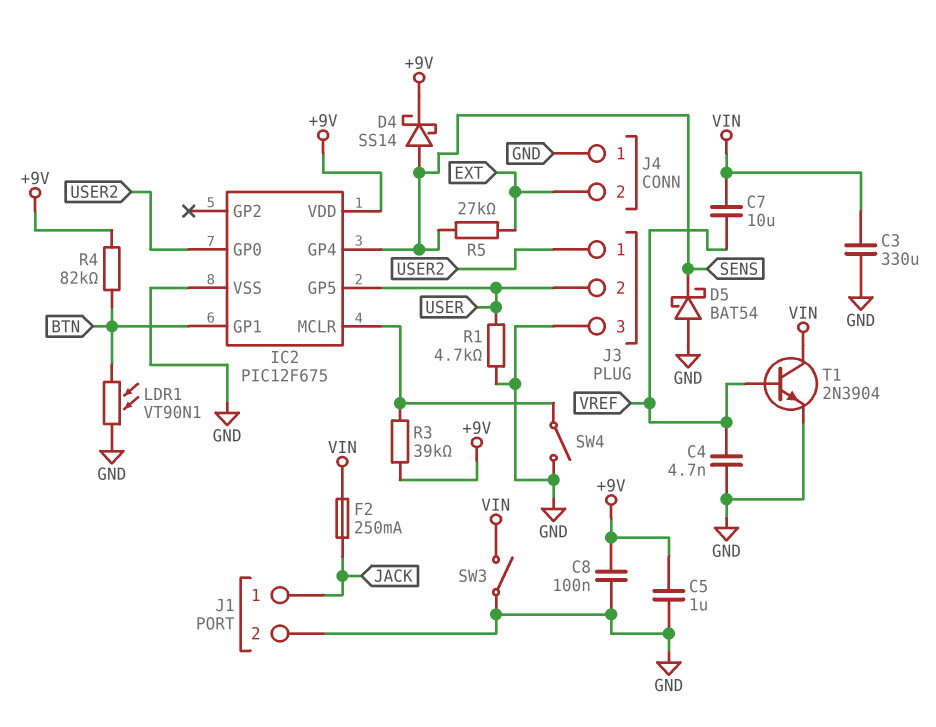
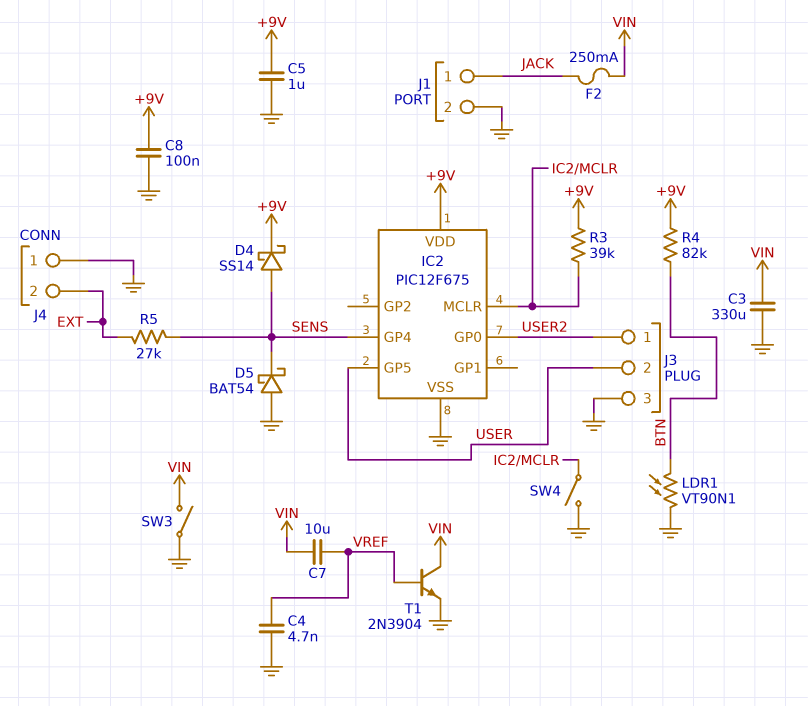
IC2 pin GP1: BTN -> none
R1: 4.7k (GND, USER) -> none

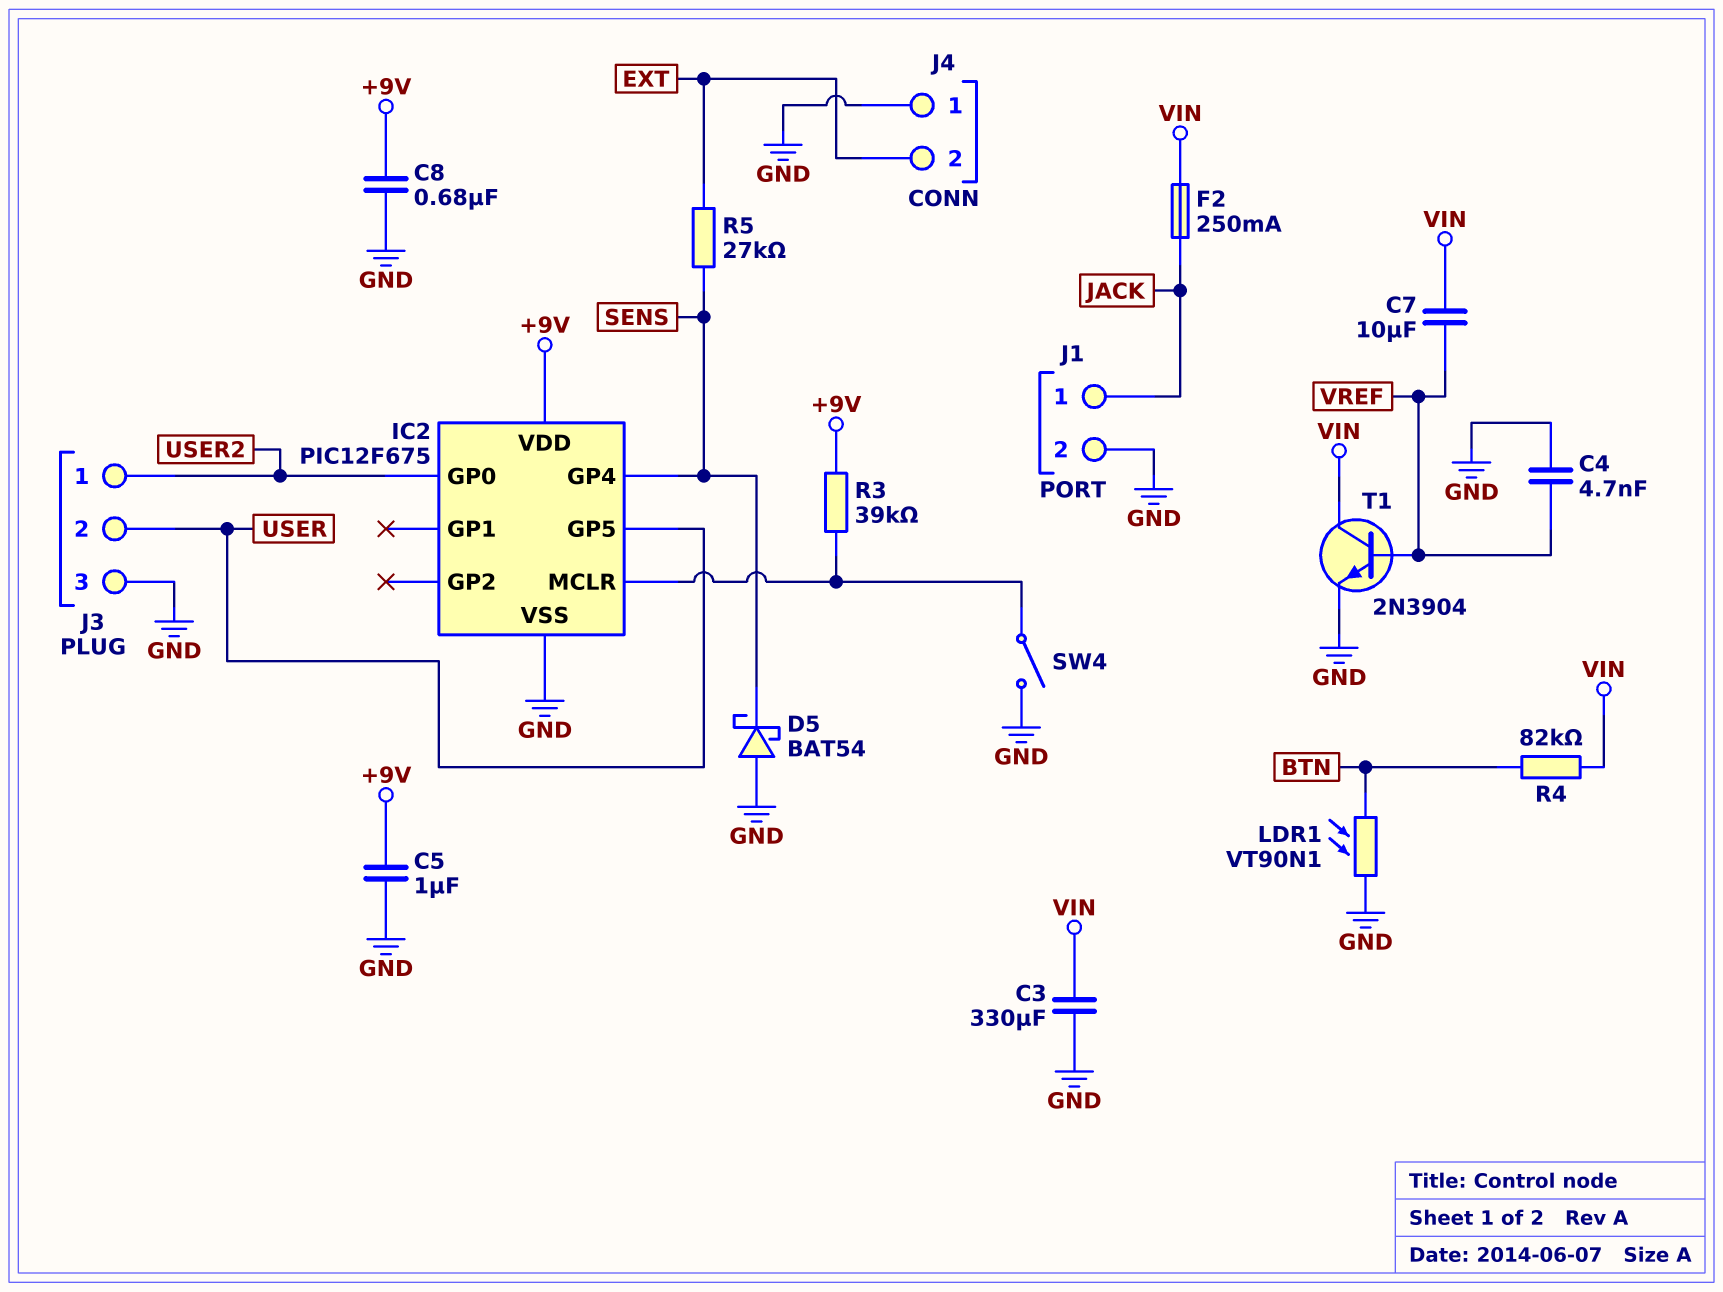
C8: 100nF (+9V, GND) -> 680nF (+9V, GND)
D4: schottky SS14 (A SENS, K +9V) -> none
R4: 82k (+9V, BTN) -> 82k (BTN, VIN)
SW3: switch (GND, VIN) -> none

